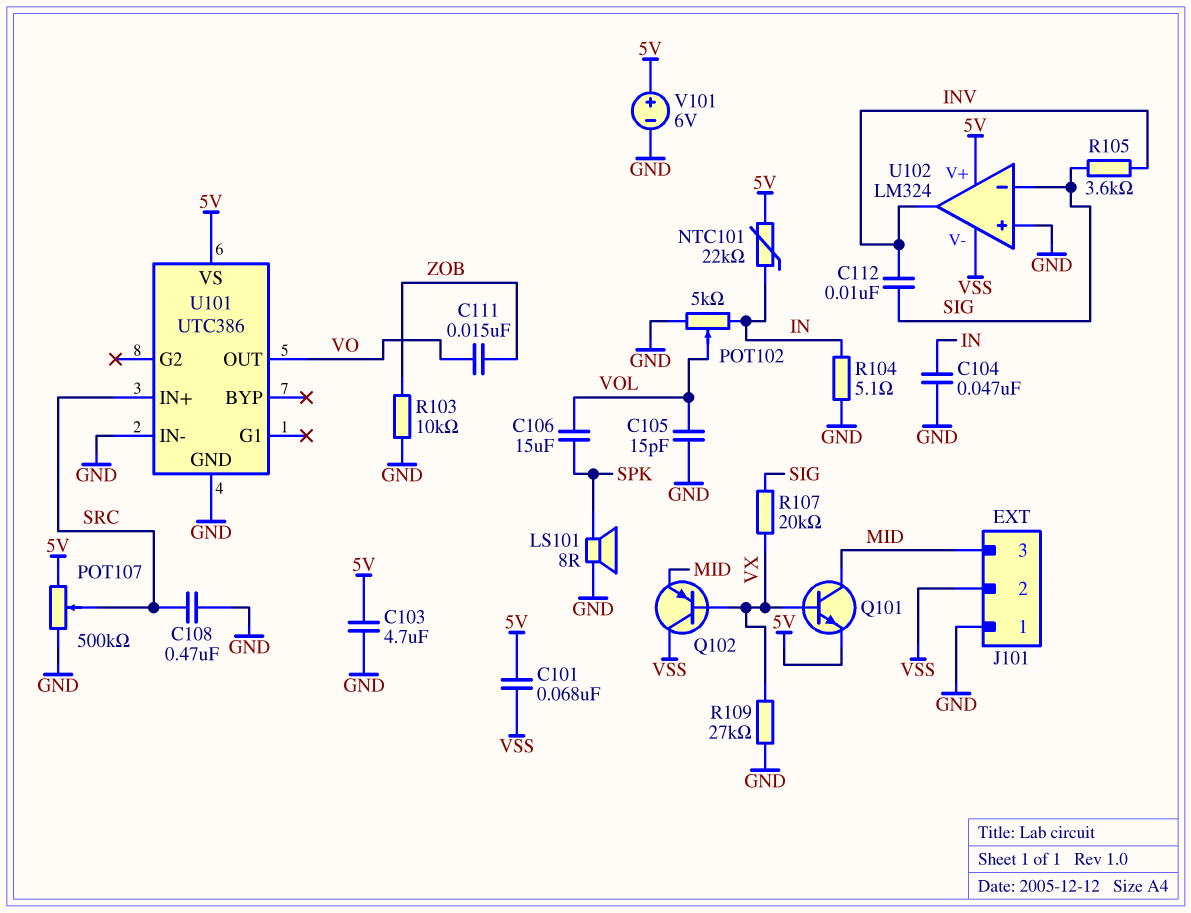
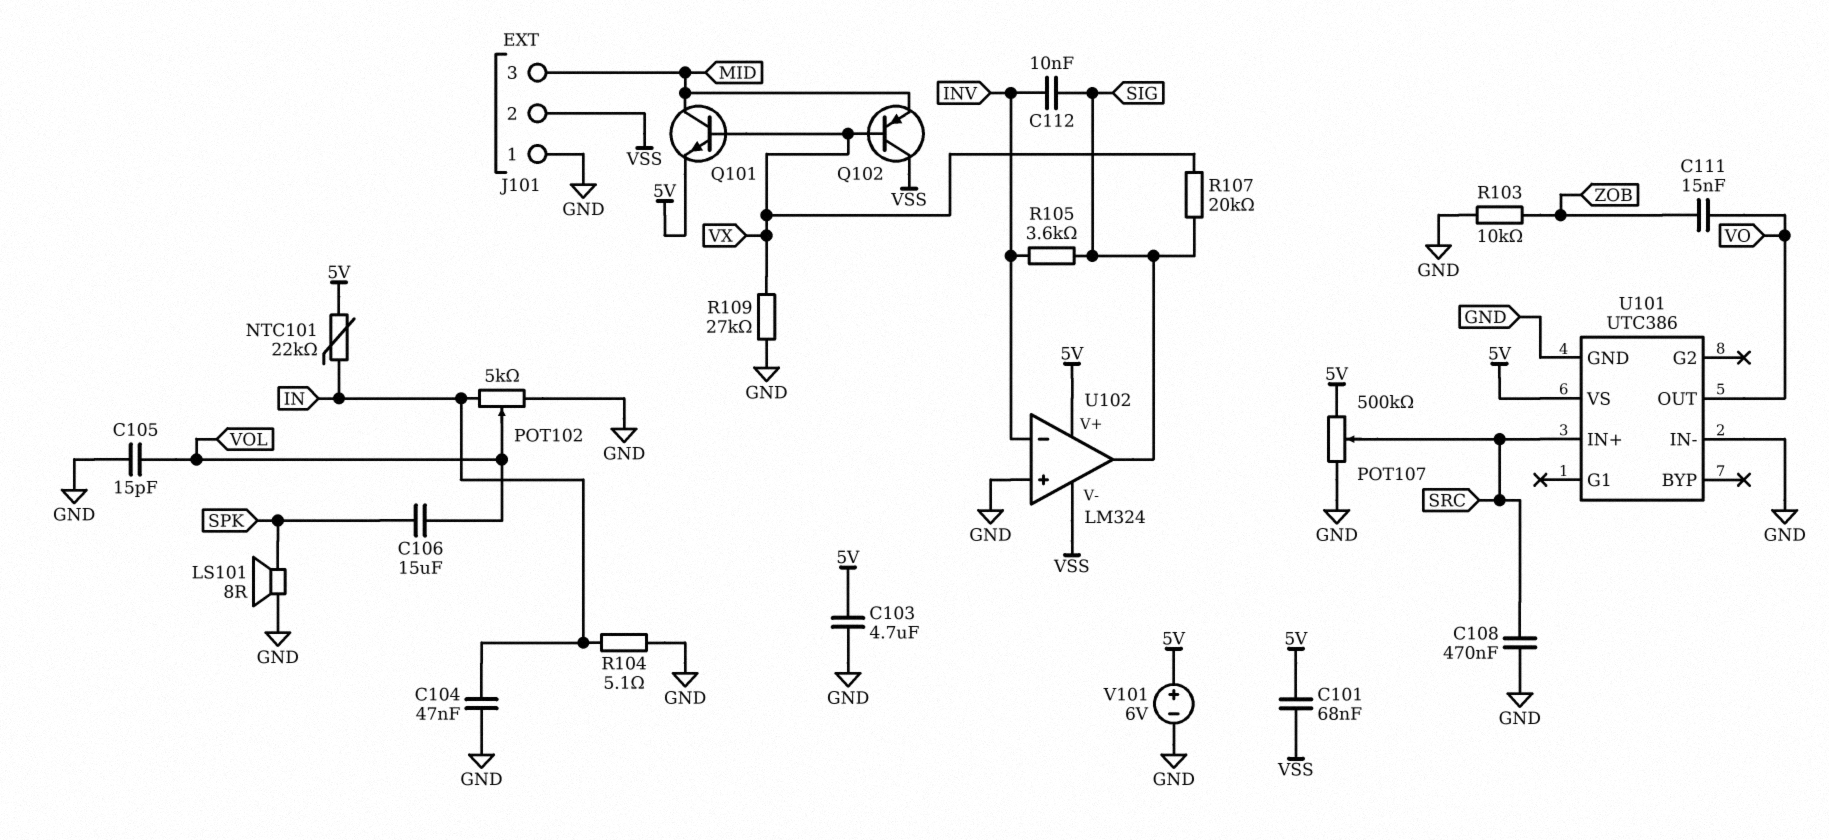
U102 pin in-: SIG -> INV
U102 pin out: INV -> SIG

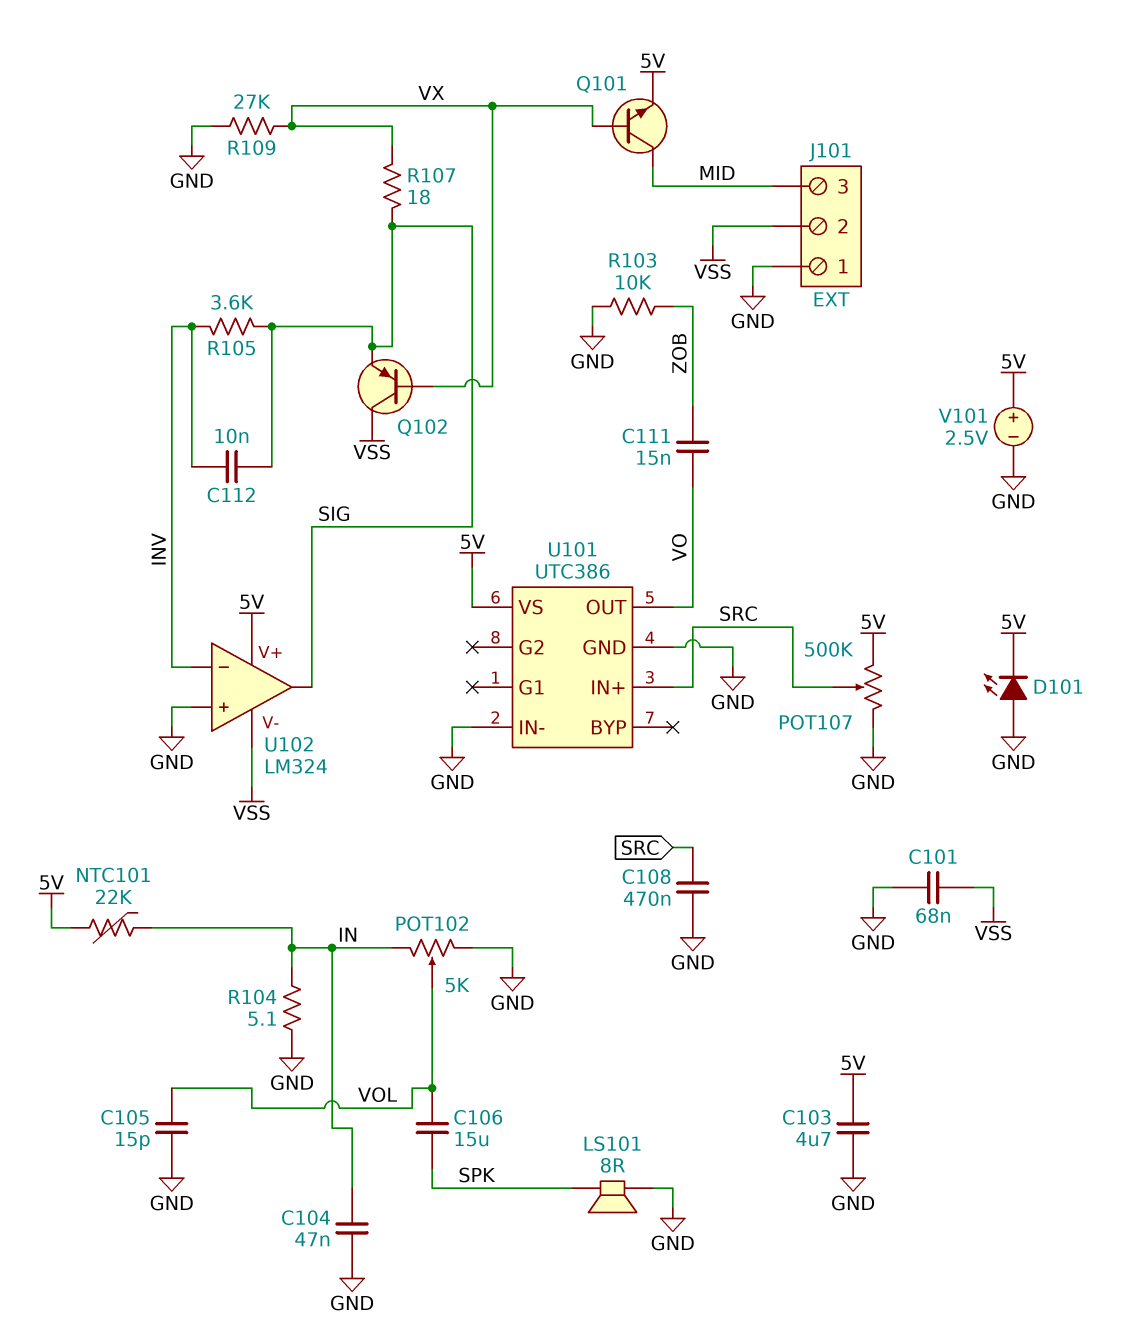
C101: 68nF (5V, VSS) -> 68nF (GND, VSS)
D101: none -> LED (A GND, K 5V)
Q102: PNP (B VX, C VSS, E MID) -> PNP (B VX, C VSS, E SIG)
R107: 20k (SIG, VX) -> 18 (SIG, VX)
V101: 6V (plus 5V, minus GND) -> 2.5V (plus 5V, minus GND)

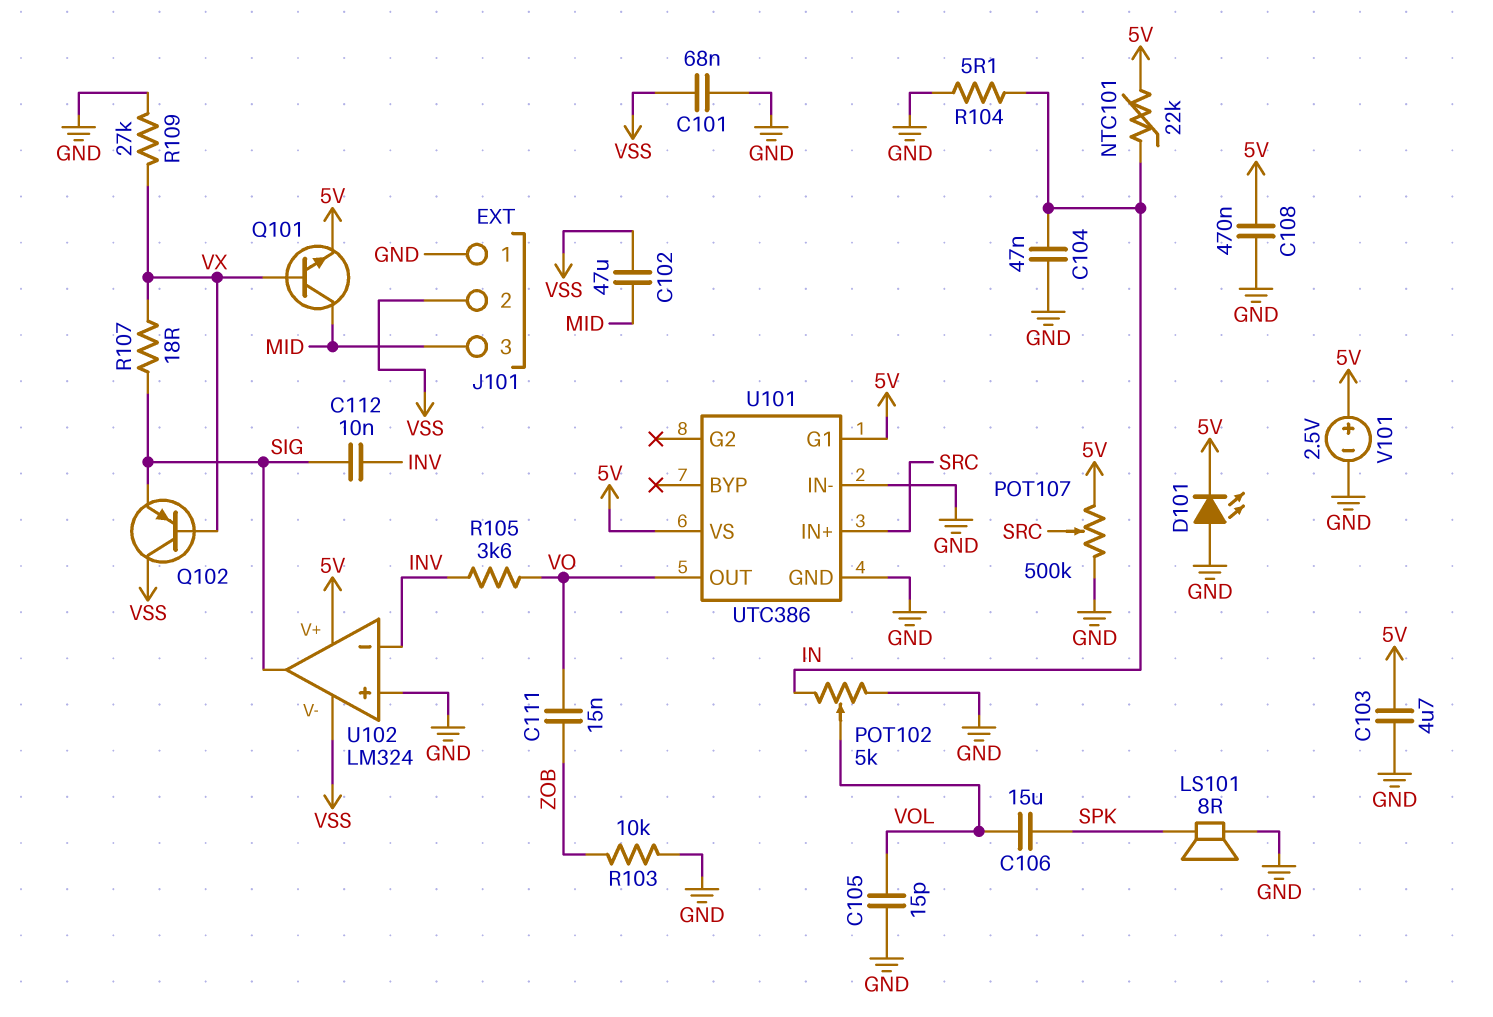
C102: none -> 47uF (MID, VSS)
C108: 470nF (GND, SRC) -> 470nF (5V, GND)
R105: 3.6k (INV, SIG) -> 3.6k (INV, VO)
U101 pin G1: none -> 5V

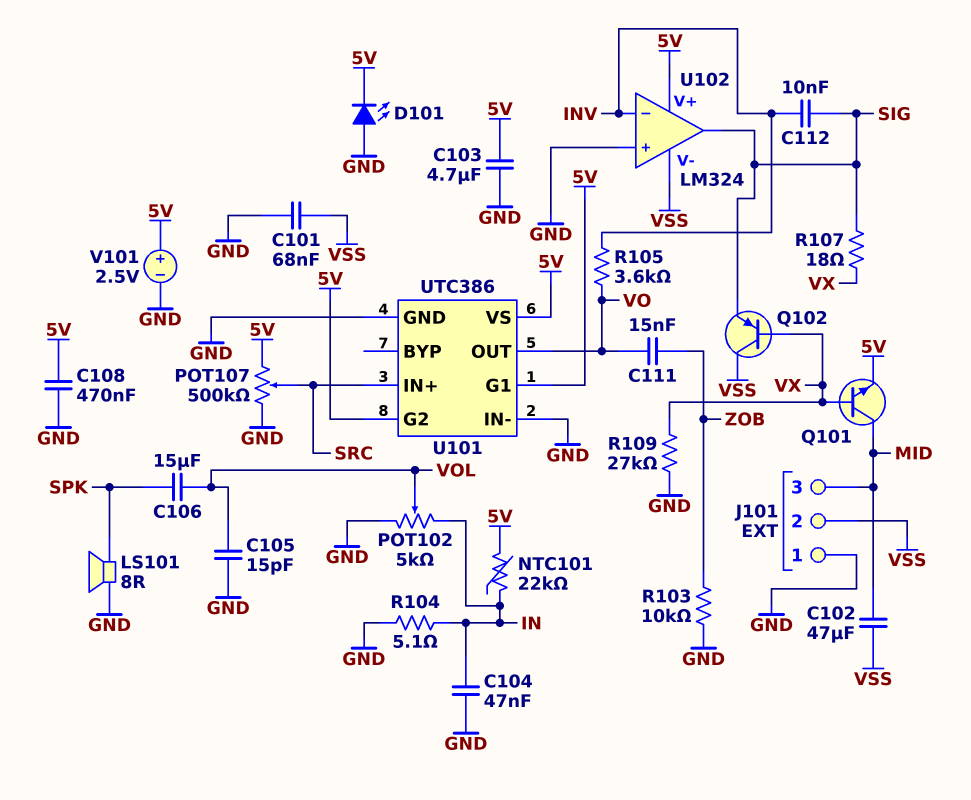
U101 pin G2: none -> 5V

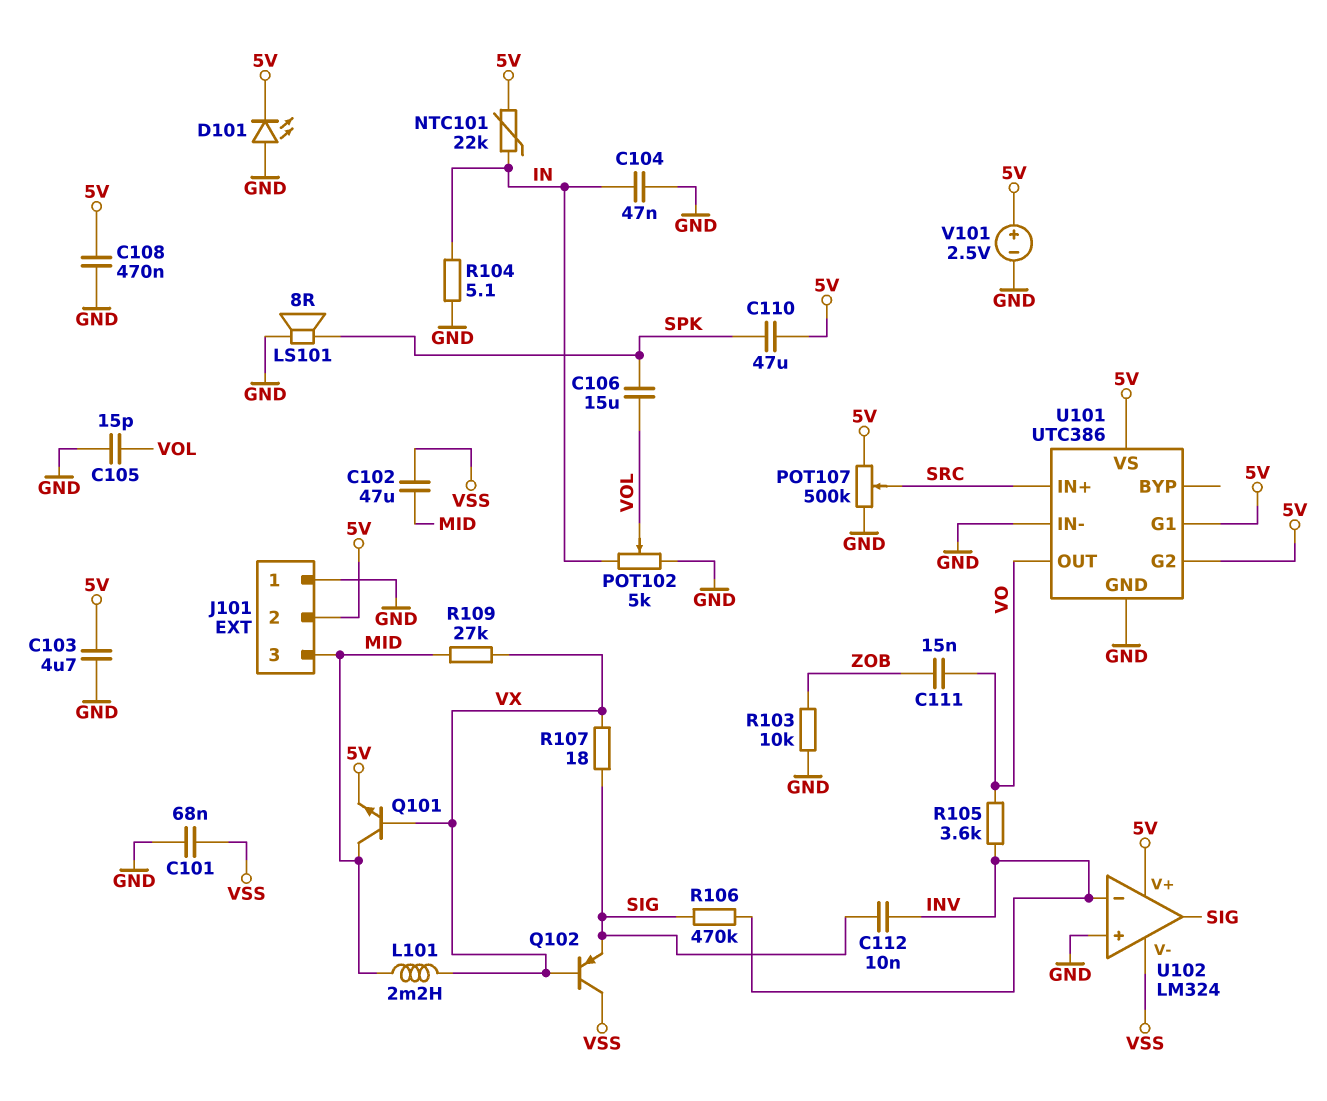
C110: none -> 47uF (5V, SPK)
J101 pin 2: VSS -> 5V
L101: none -> 2.2mH (MID, VX)
R106: none -> 470k (INV, SIG)
R109: 27k (GND, VX) -> 27k (MID, VX)

